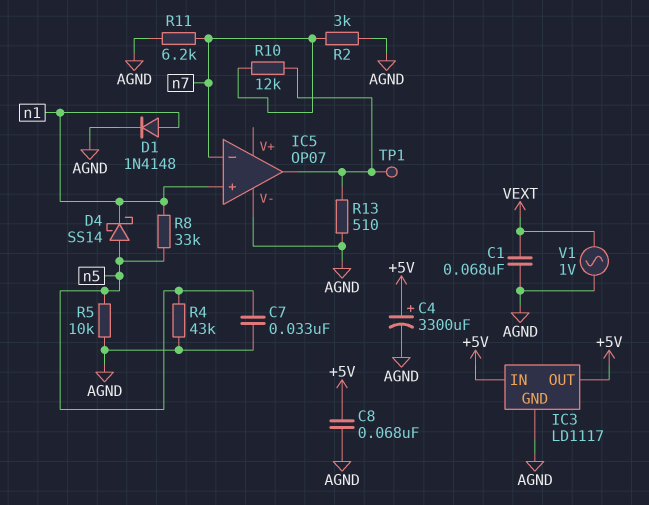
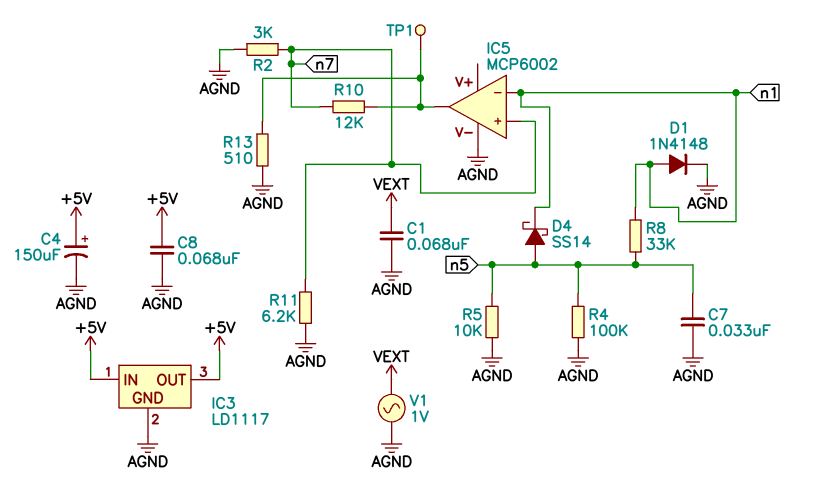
C4: 3300uF (plus +5V, minus AGND) -> 150uF (plus +5V, minus AGND)
IC5: OP07 -> MCP6002
IC5 pin in+: n1 -> n7
IC5 pin in-: n7 -> n1
R4: 43k (AGND, n5) -> 100k (AGND, n5)

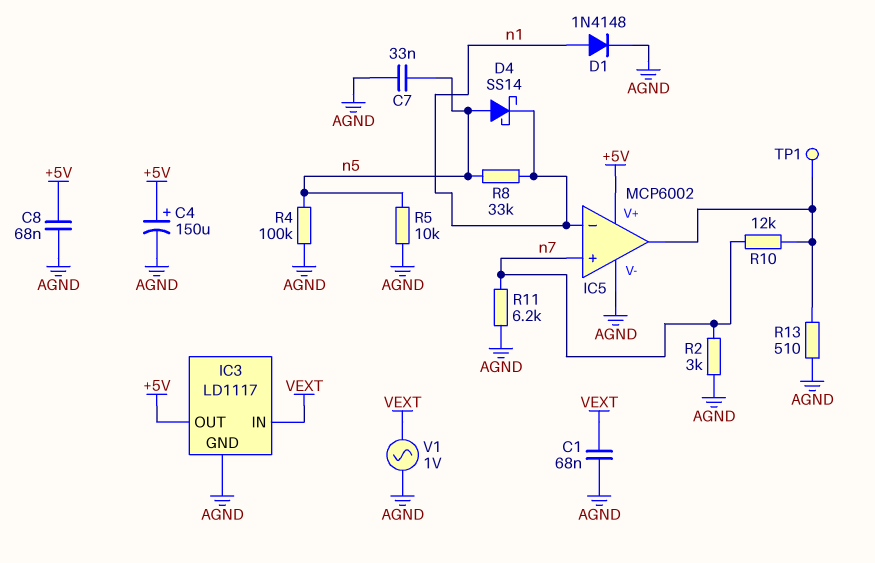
IC3 pin IN: +5V -> VEXT
IC5 pin V+: none -> +5V

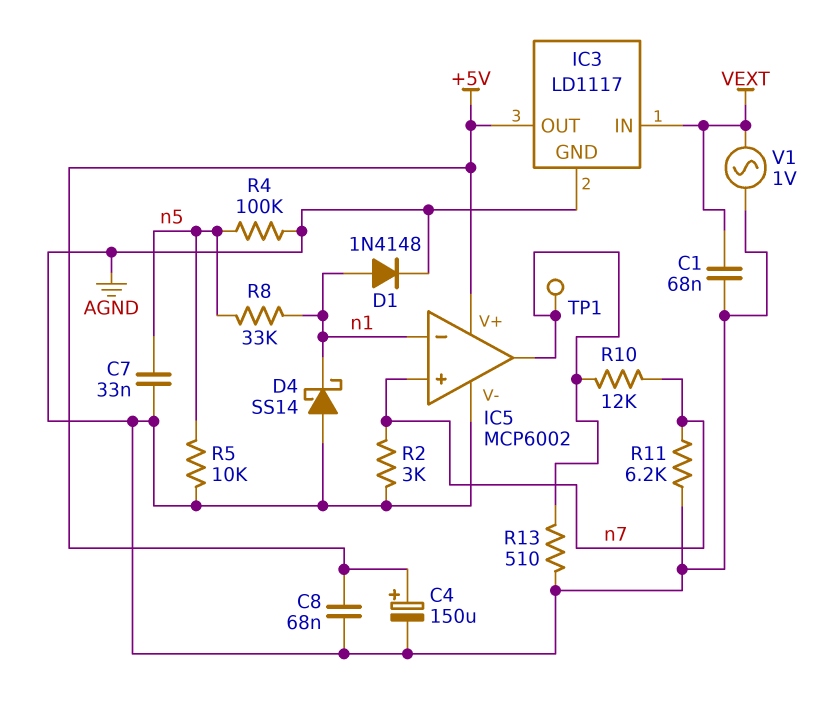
D4: schottky SS14 (A n5, K n1) -> schottky SS14 (A AGND, K n1)

